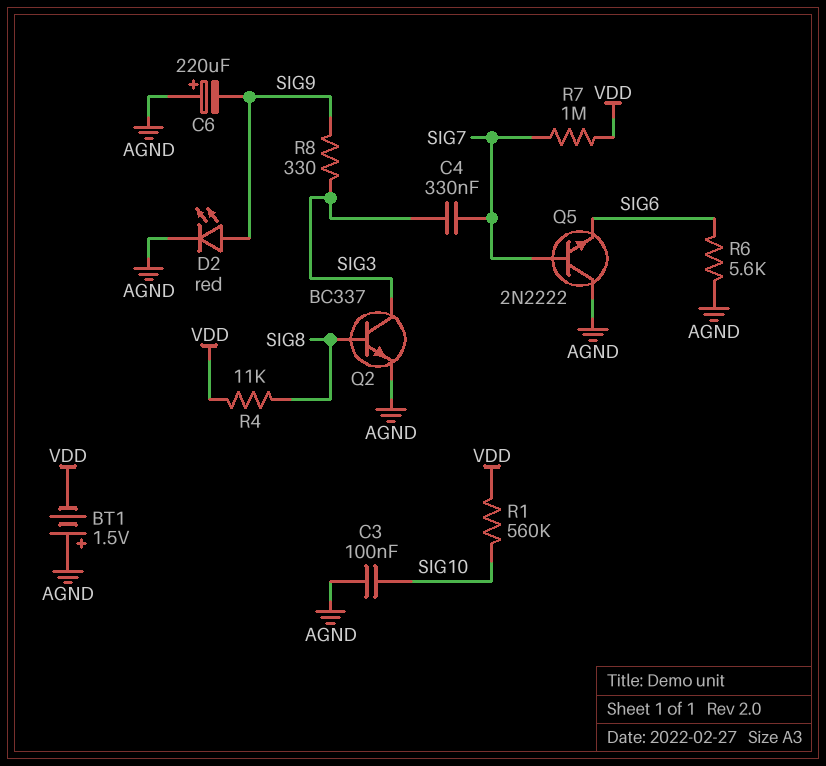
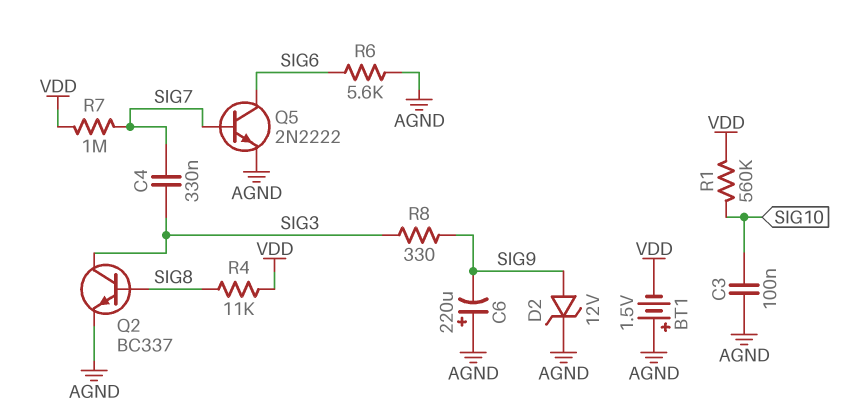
D2: LED red (A SIG9, K AGND) -> zener 12V (A SIG9, K AGND)
Q5: NPN 2N2222 (B SIG7, C AGND, E SIG6) -> NPN 2N2222 (B SIG7, C SIG6, E AGND)

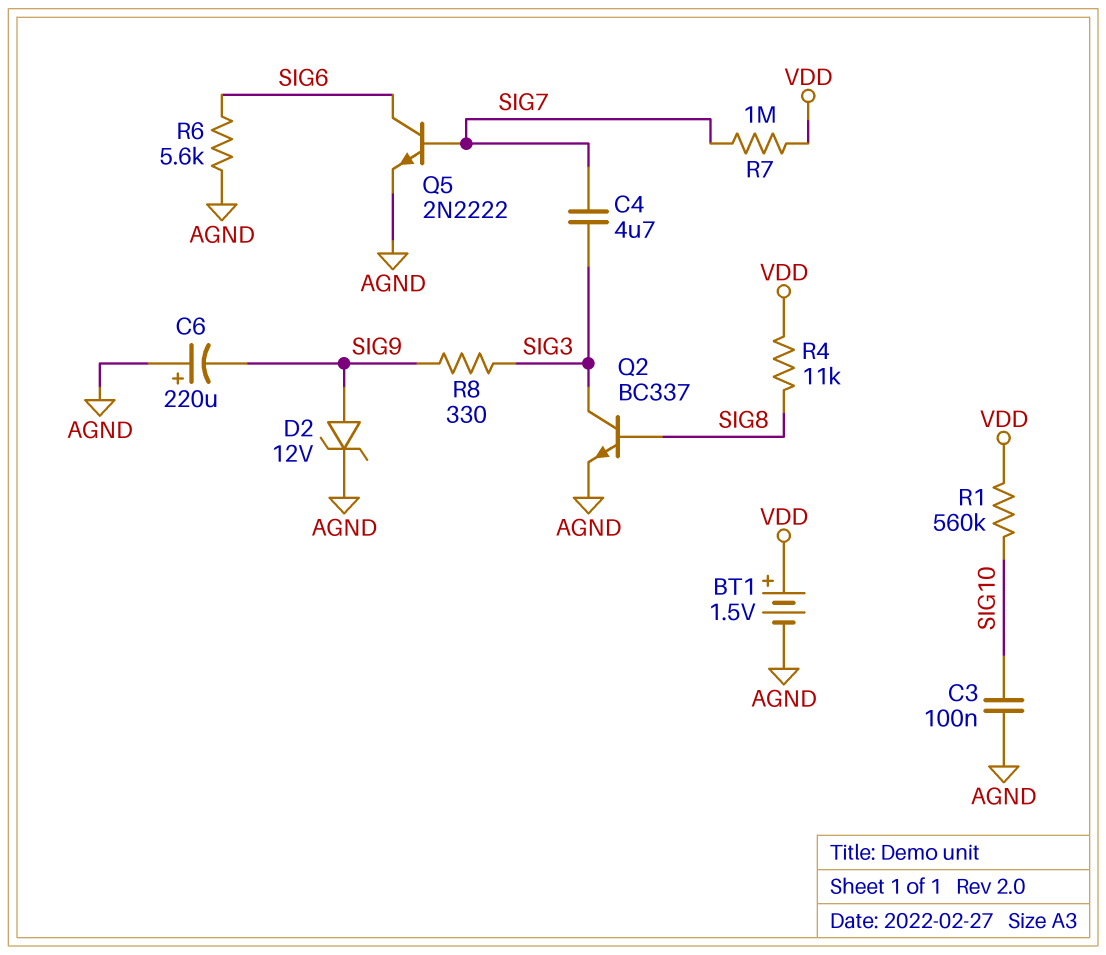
BT1: 1.5V (plus AGND, minus VDD) -> 1.5V (plus VDD, minus AGND)
C4: 330nF (SIG3, SIG7) -> 4.7uF (SIG3, SIG7)

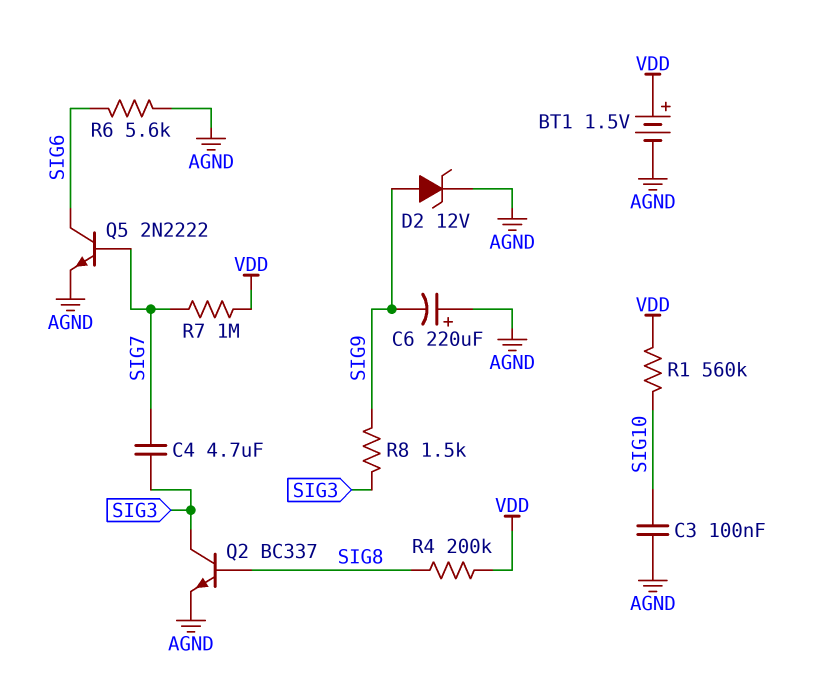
R4: 11k (SIG8, VDD) -> 200k (SIG8, VDD)
R8: 330 (SIG3, SIG9) -> 1.5k (SIG3, SIG9)

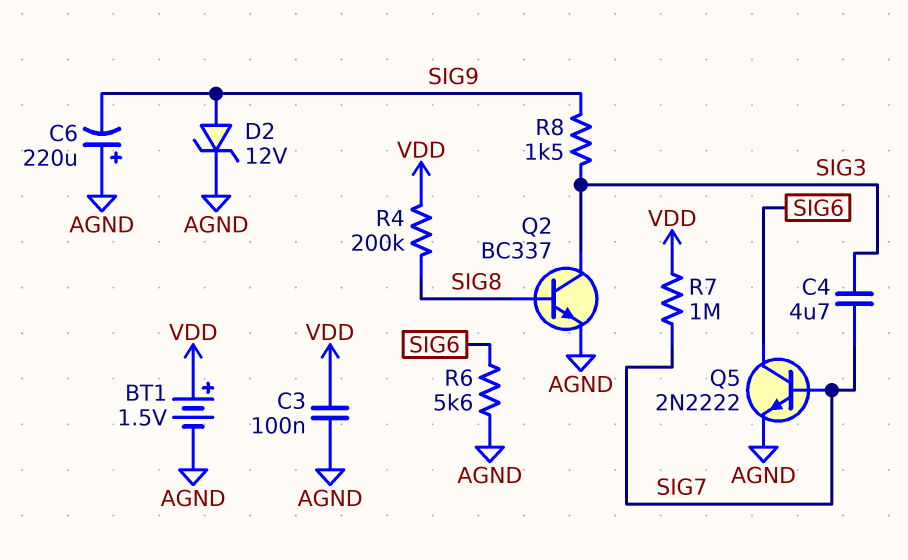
C3: 100nF (AGND, SIG10) -> 100nF (AGND, VDD)
R1: 560k (SIG10, VDD) -> none

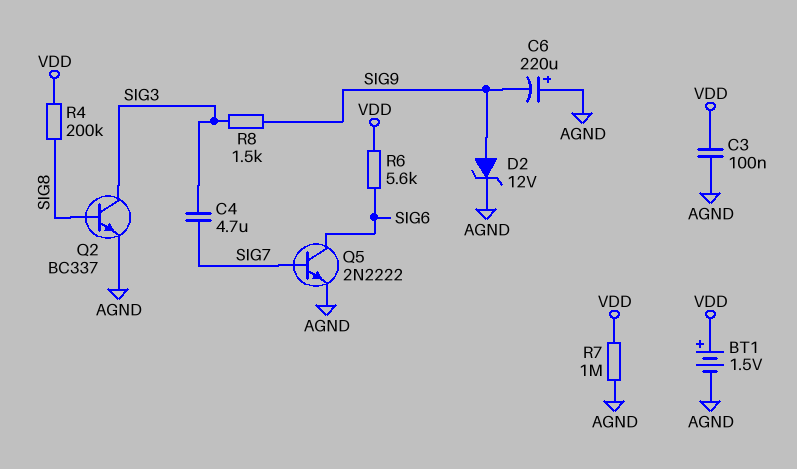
R6: 5.6k (AGND, SIG6) -> 5.6k (SIG6, VDD)
R7: 1M (SIG7, VDD) -> 1M (AGND, VDD)

